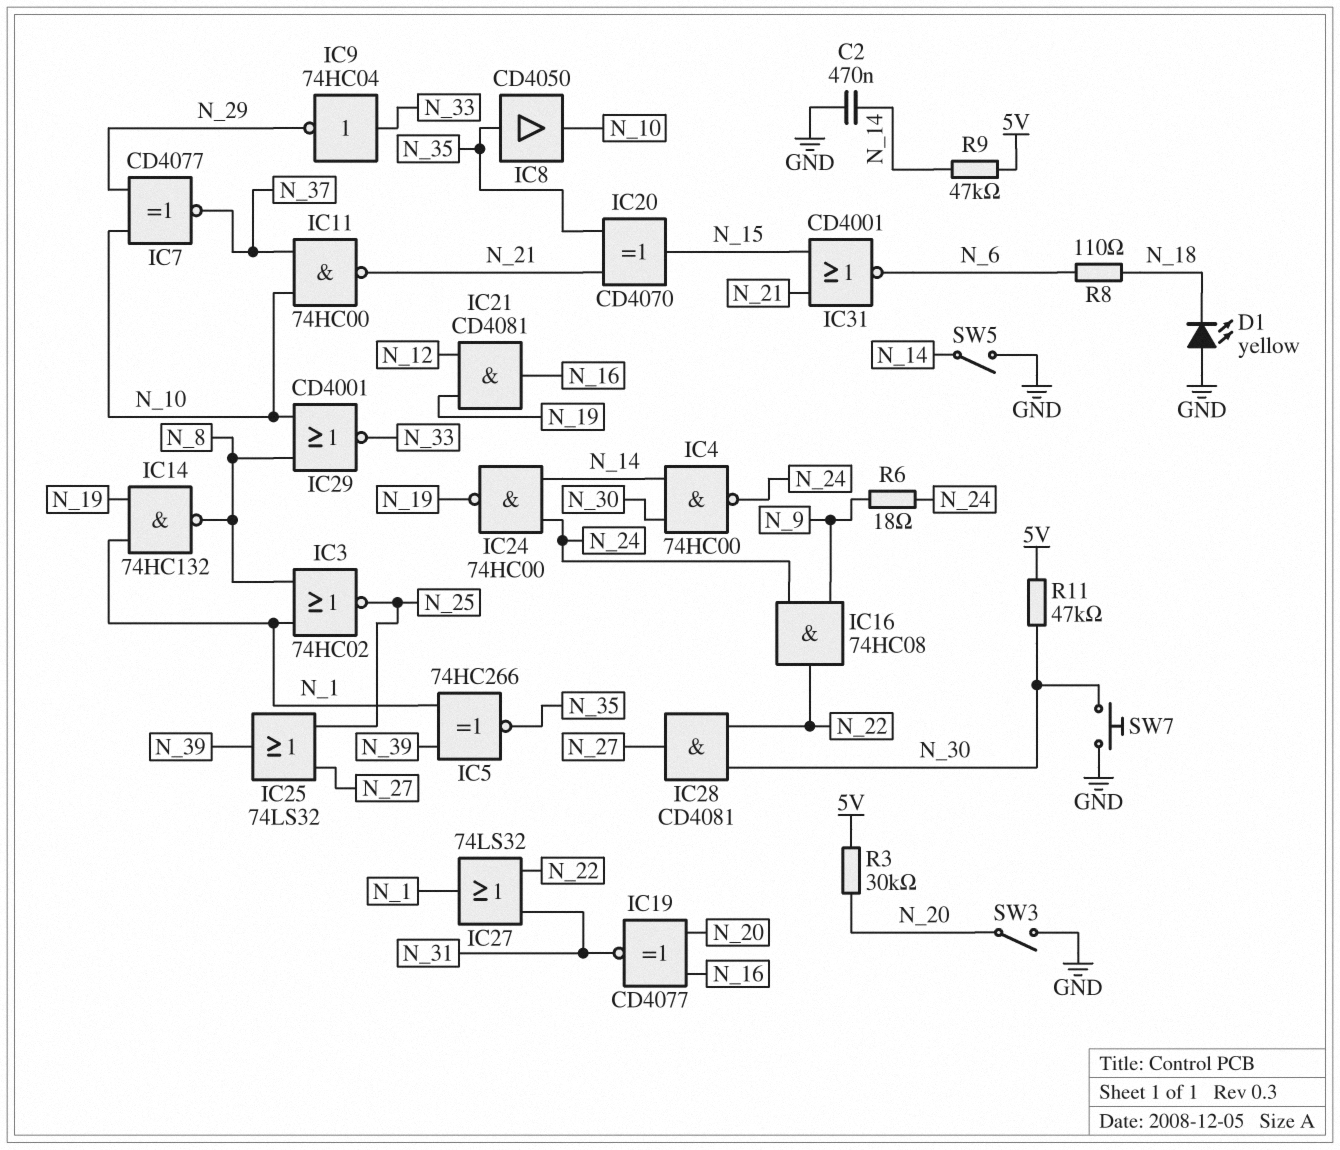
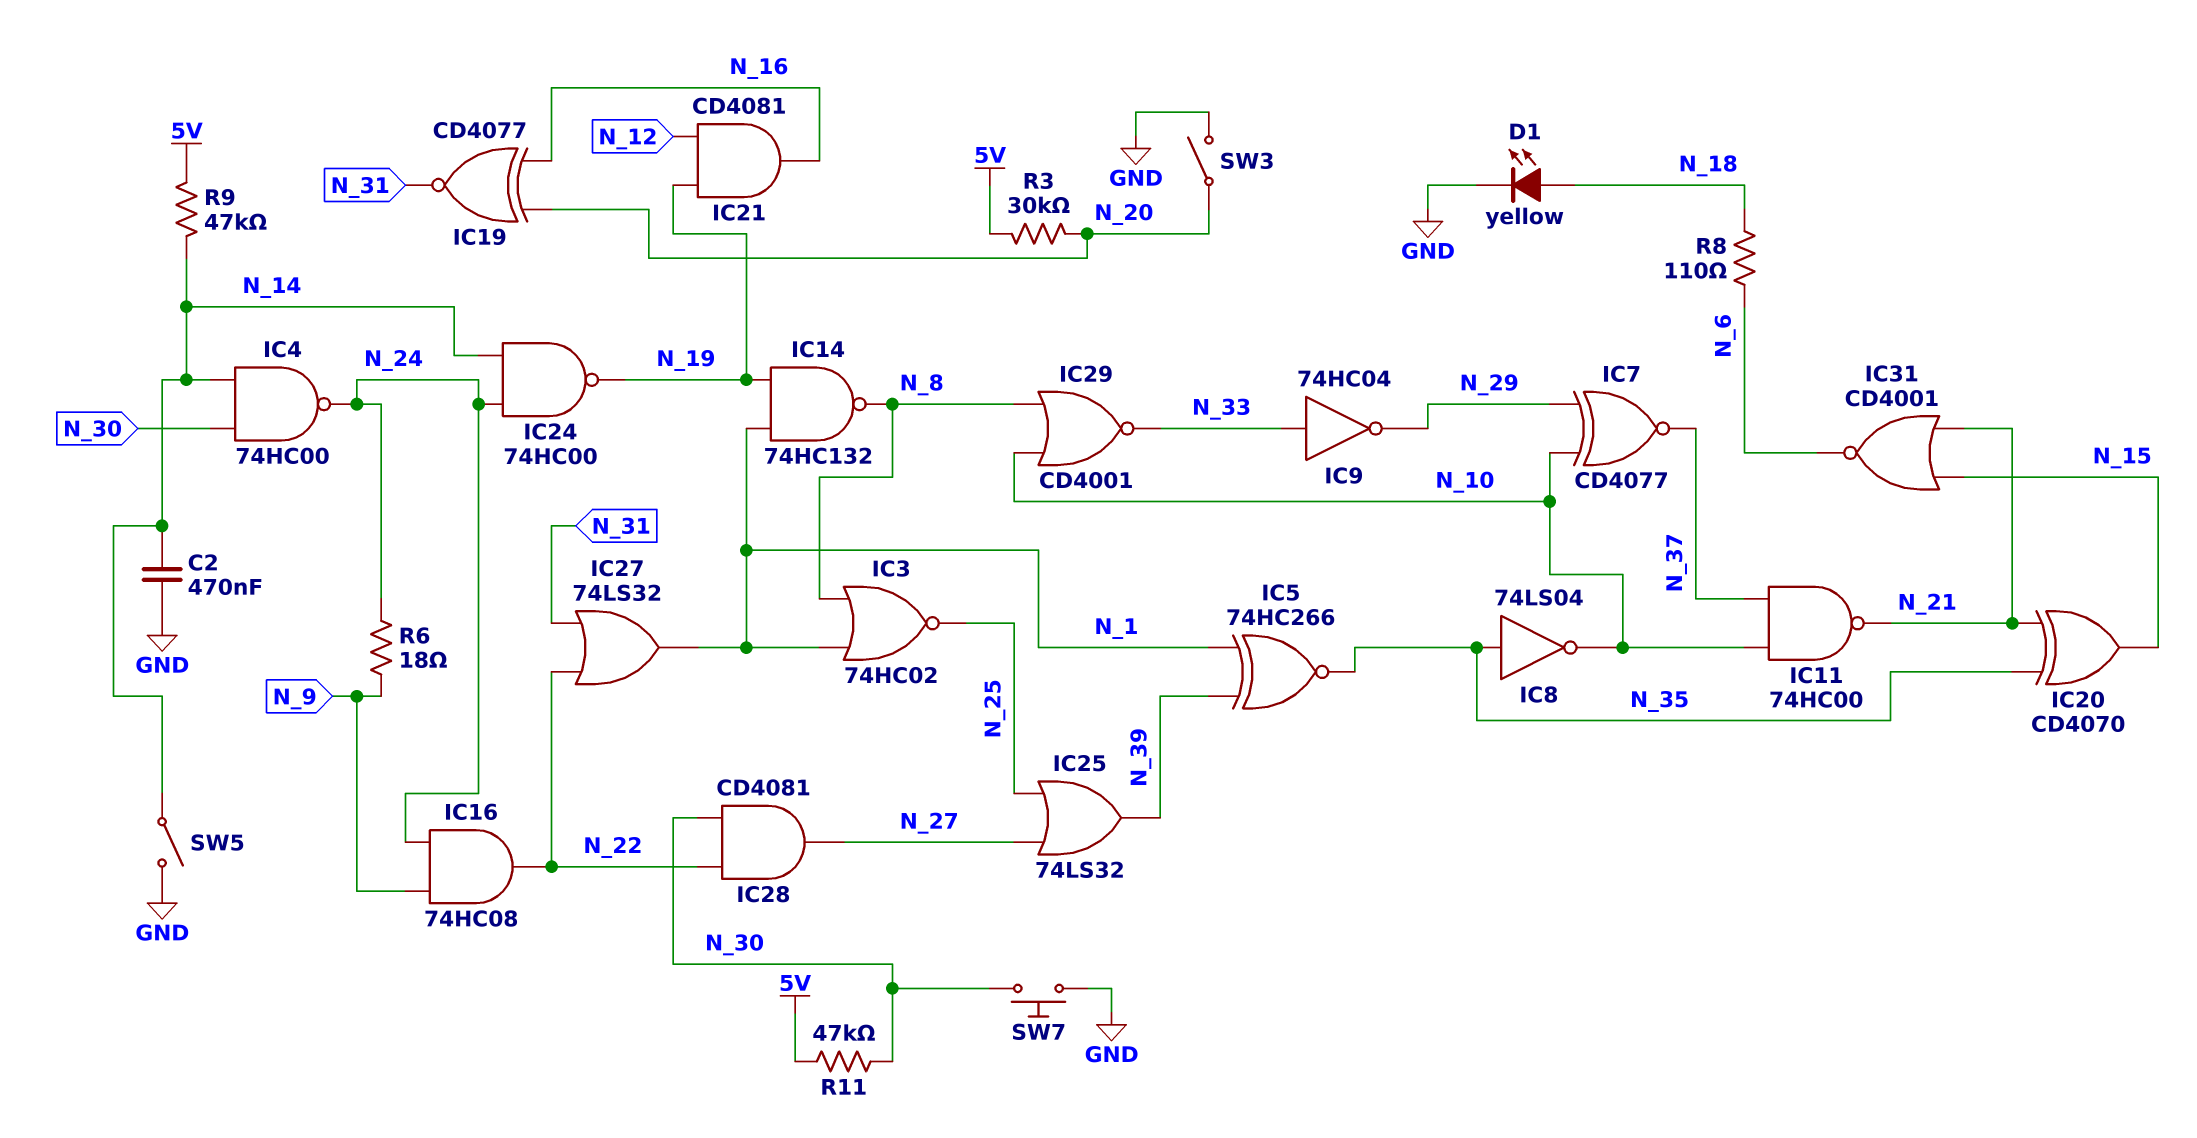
D1: LED yellow (A GND, K N_18) -> LED yellow (A N_18, K GND)
IC8: buffer CD4050 (in N_35, out N_10) -> NOT 74LS04 (in N_35, out N_10)

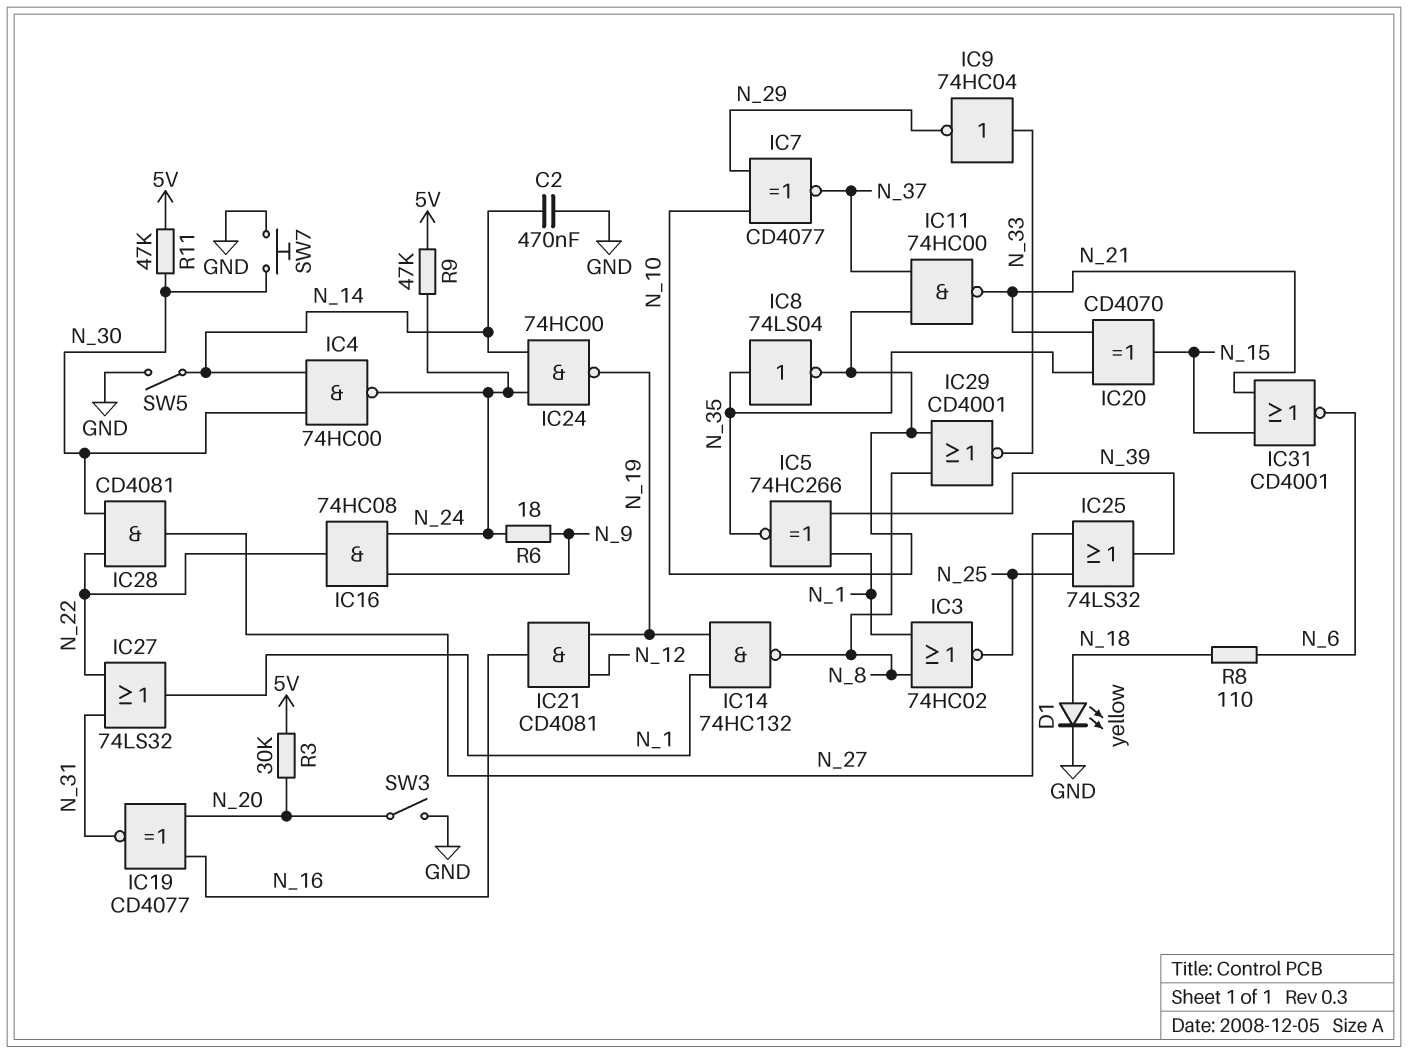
R9: 47k (5V, N_14) -> 47k (5V, N_24)

